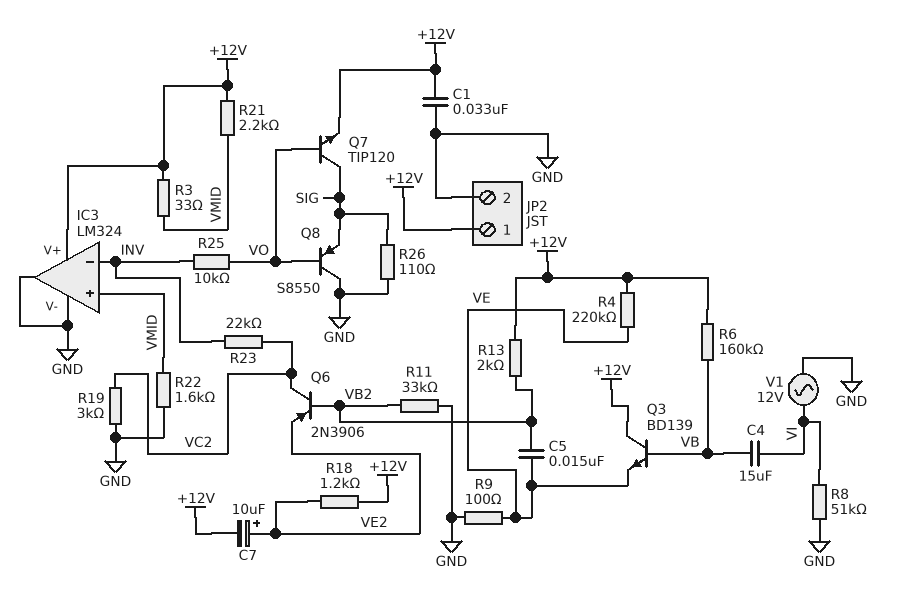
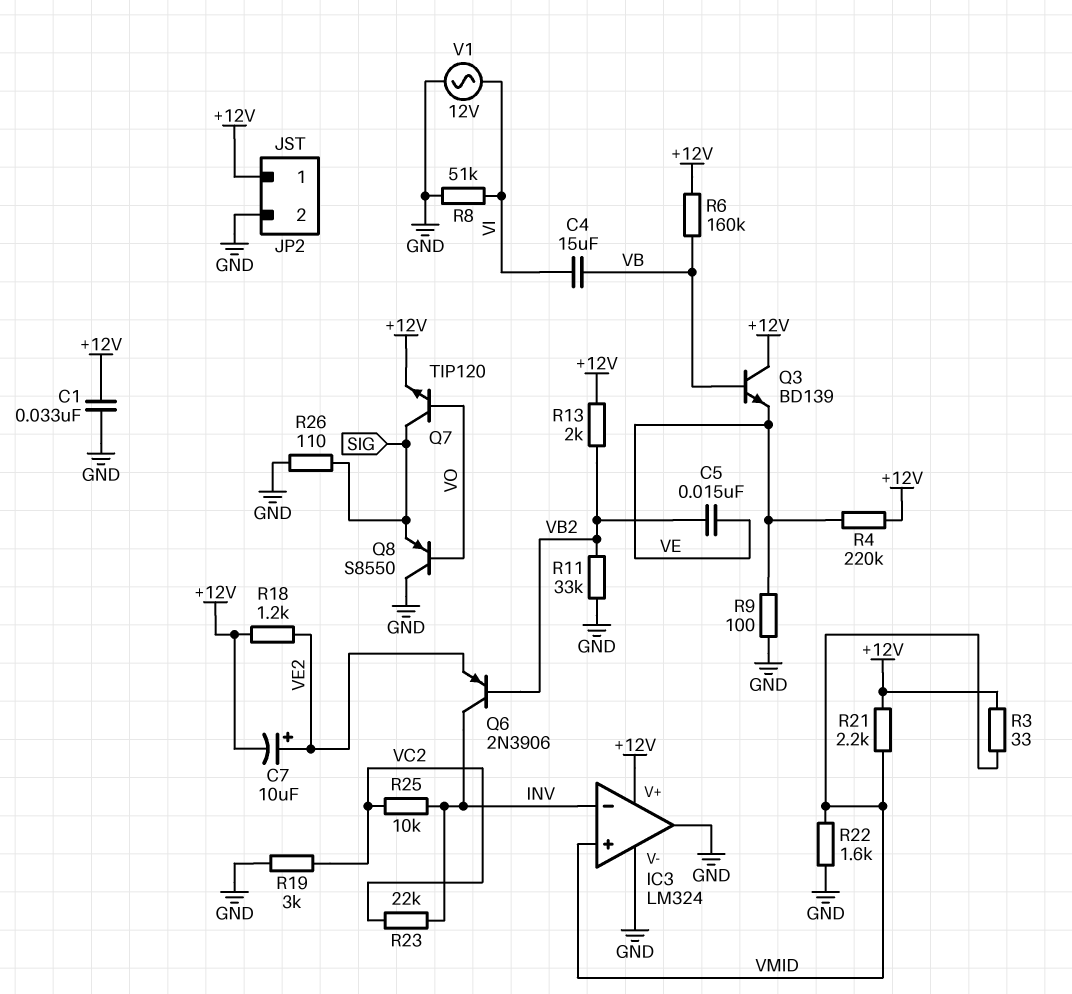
Q6: PNP 2N3906 (B VB2, C VC2, E VE2) -> PNP 2N3906 (B VB2, C INV, E VE2)
R25: 10k (INV, VO) -> 10k (INV, VC2)

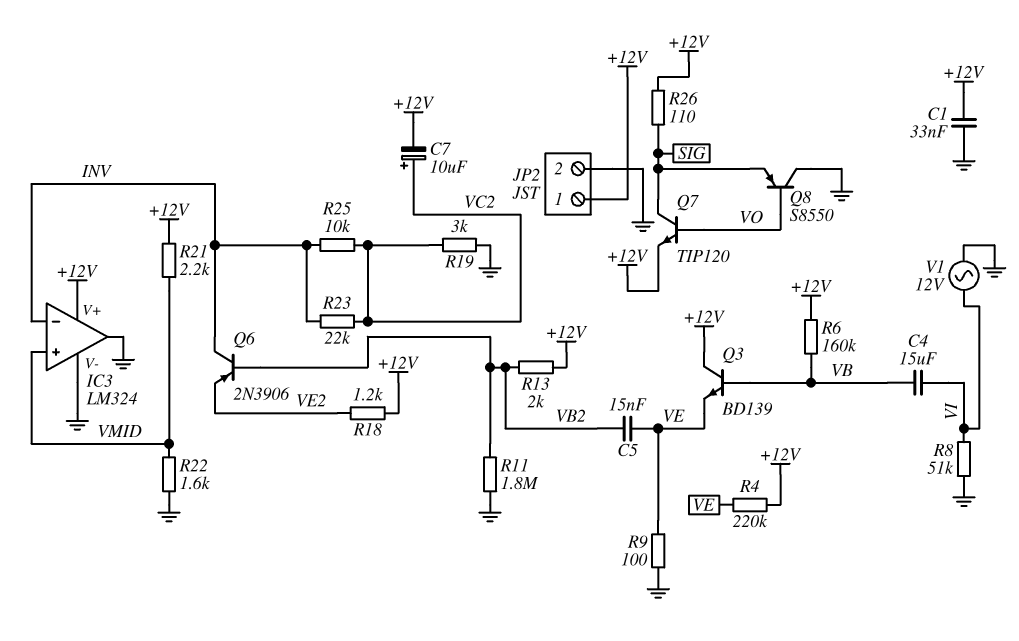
C7: 10uF (plus VE2, minus +12V) -> 10uF (plus VC2, minus +12V)
R3: 33 (+12V, VMID) -> none
R11: 33k (GND, VB2) -> 1.8M (GND, VB2)
R26: 110 (GND, SIG) -> 110 (+12V, SIG)

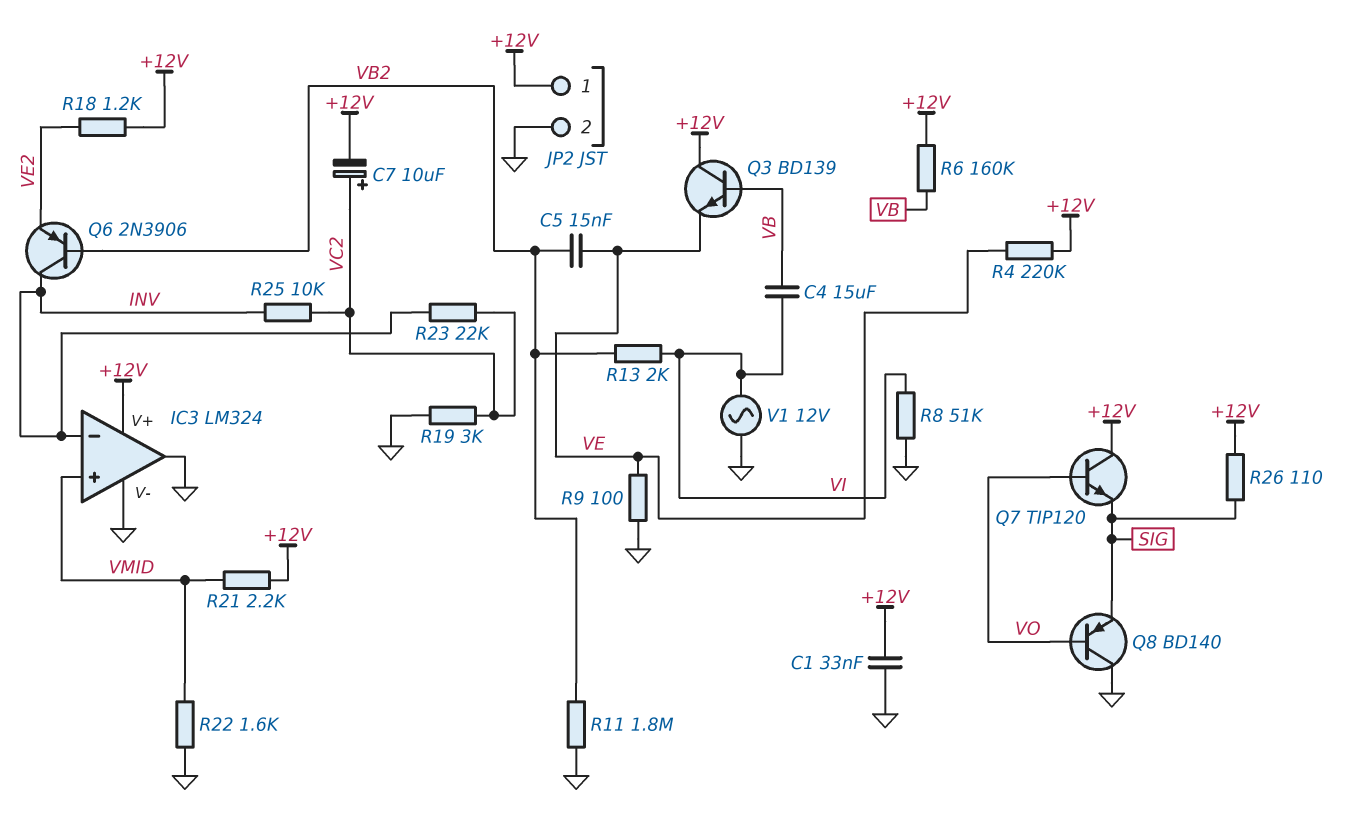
Q7: NPN TIP120 (B VO, C SIG, E +12V) -> NPN TIP120 (B VO, C +12V, E SIG)
Q8: PNP S8550 (B VO, C GND, E SIG) -> PNP BD140 (B VO, C GND, E SIG)
R13: 2k (+12V, VB2) -> 2k (VB2, VI)

